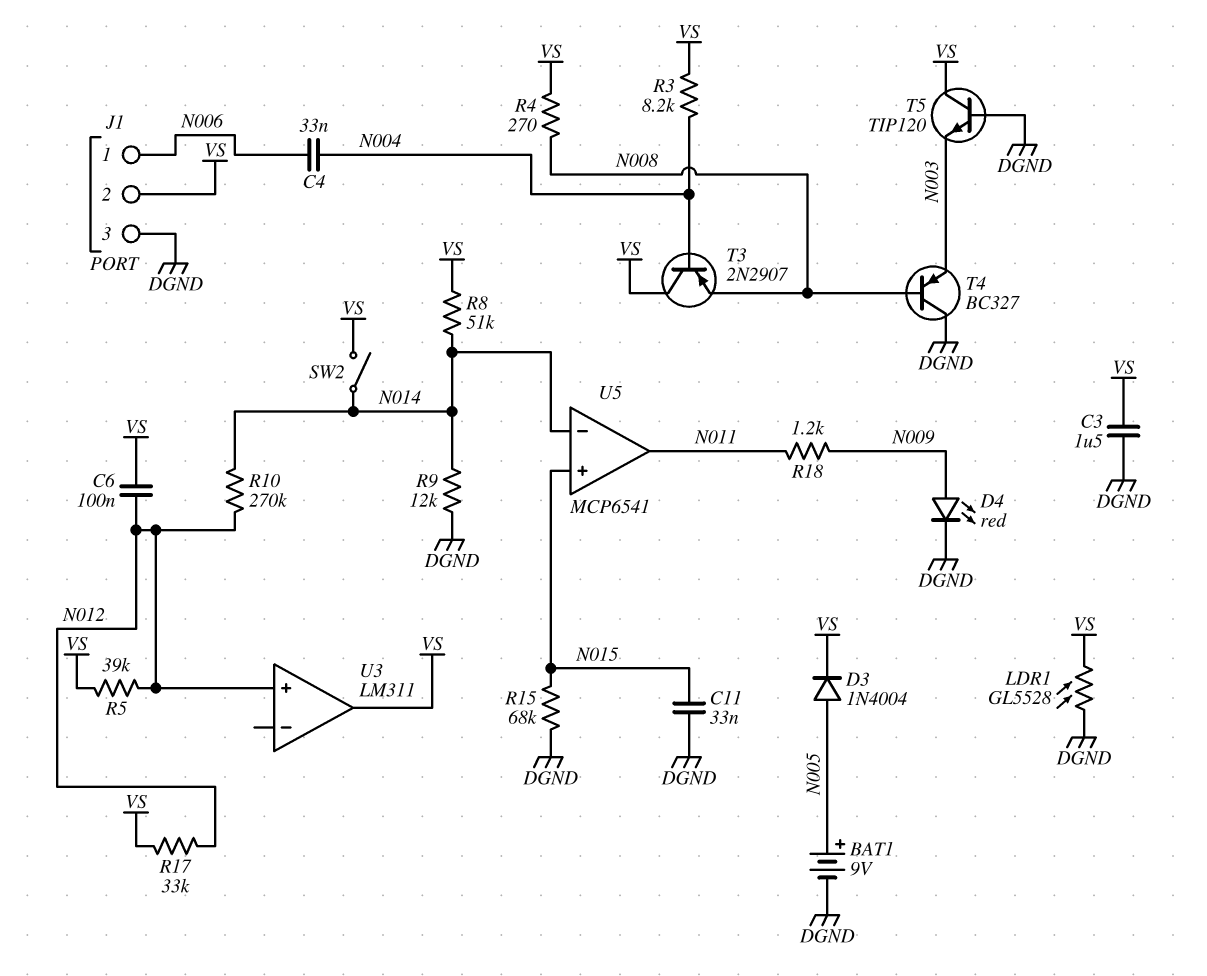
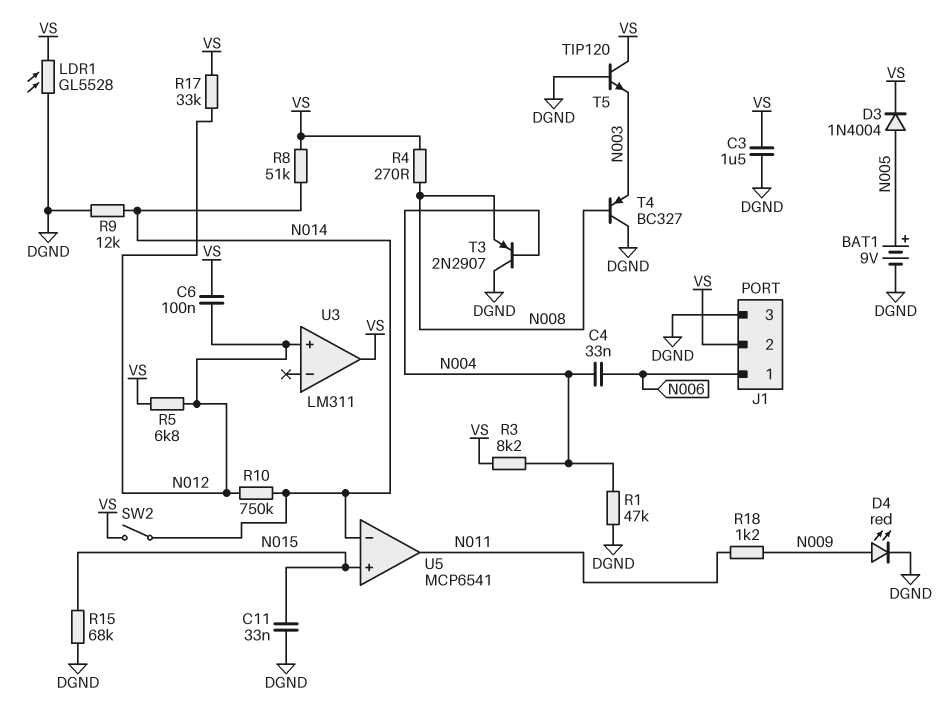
R1: none -> 47k (DGND, N004)
R5: 39k (N012, VS) -> 6.8k (N012, VS)
R10: 270k (N012, N014) -> 750k (N012, N014)
T3: PNP 2N2907 (B N004, C VS, E N008) -> PNP 2N2907 (B N004, C DGND, E N008)

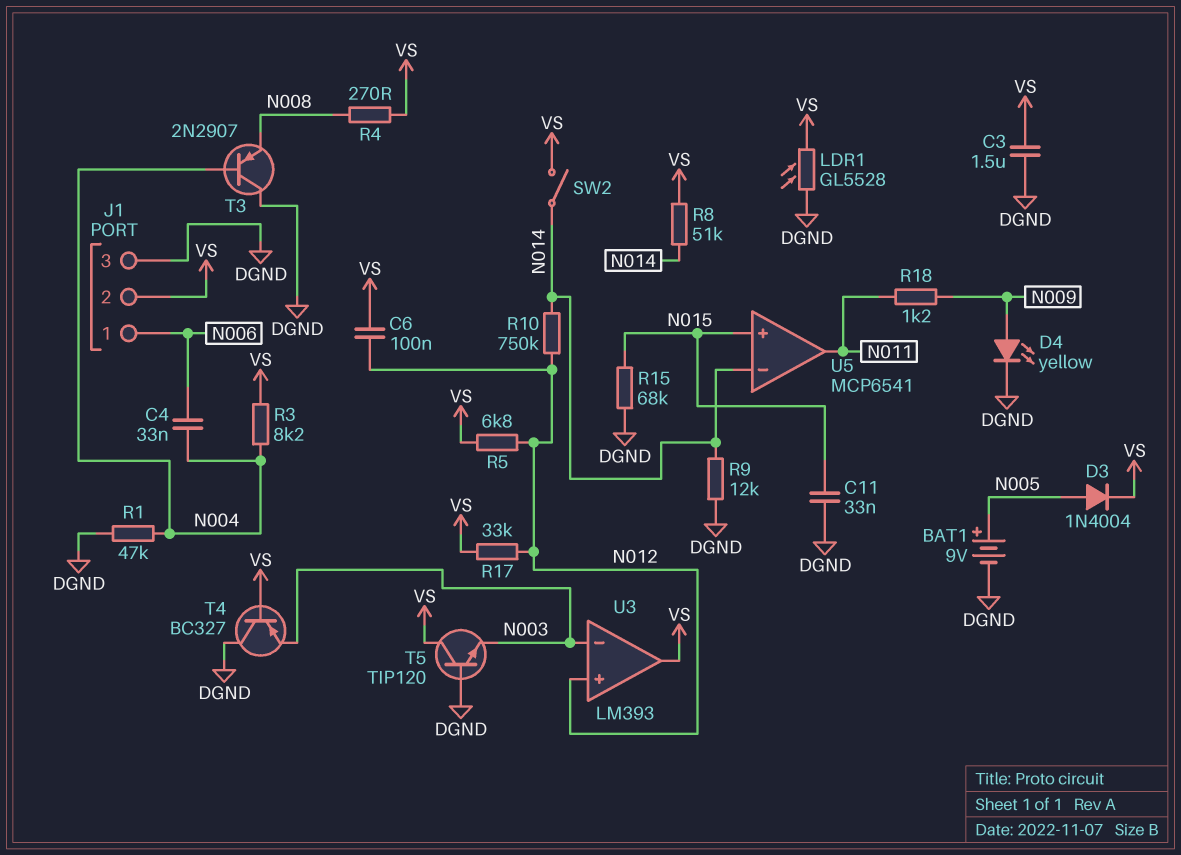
D4: LED red (A N009, K DGND) -> LED yellow (A N009, K DGND)
T4: PNP BC327 (B N008, C DGND, E N003) -> PNP BC327 (B VS, C DGND, E N003)
U3: LM311 -> LM393
U3 pin in-: none -> N003

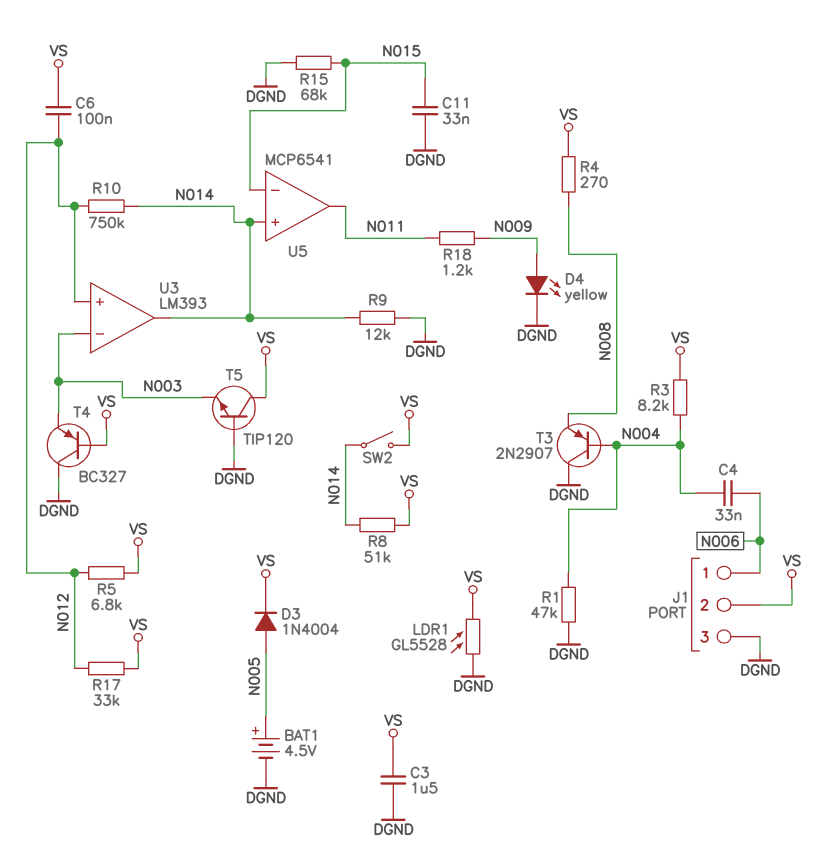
BAT1: 9V (plus N005, minus DGND) -> 4.5V (plus N005, minus DGND)
U3 pin out: VS -> N014
U5 pin in+: N015 -> N014
U5 pin in-: N014 -> N015

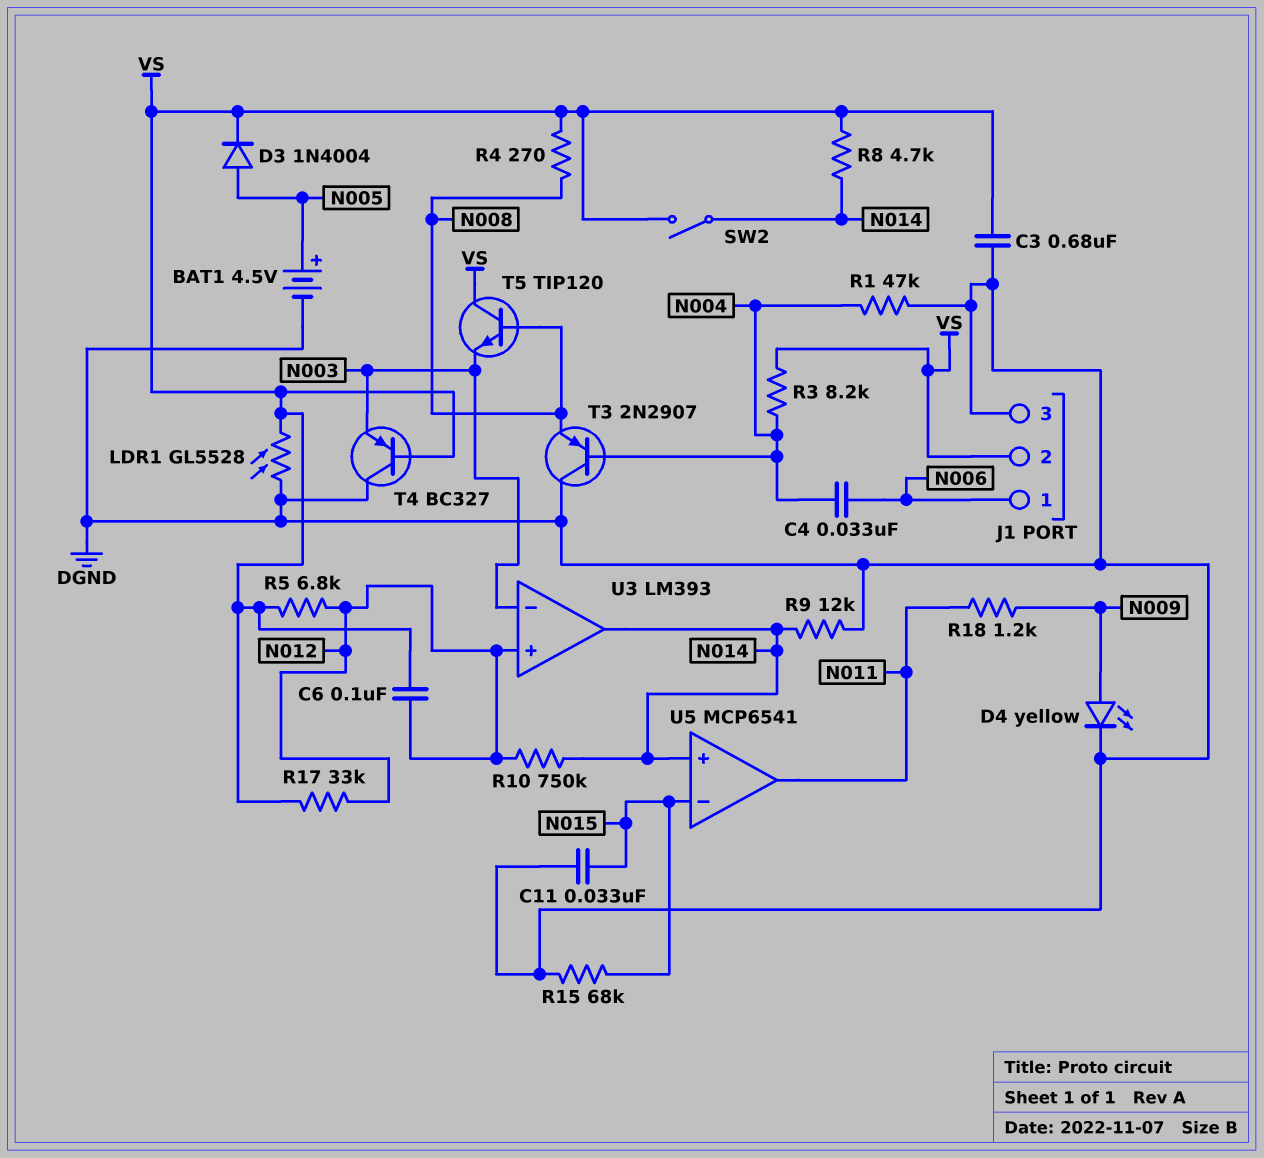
C3: 1.5uF (DGND, VS) -> 680nF (DGND, VS)
R8: 51k (N014, VS) -> 4.7k (N014, VS)
T5: NPN TIP120 (B DGND, C VS, E N003) -> NPN TIP120 (B N008, C VS, E N003)

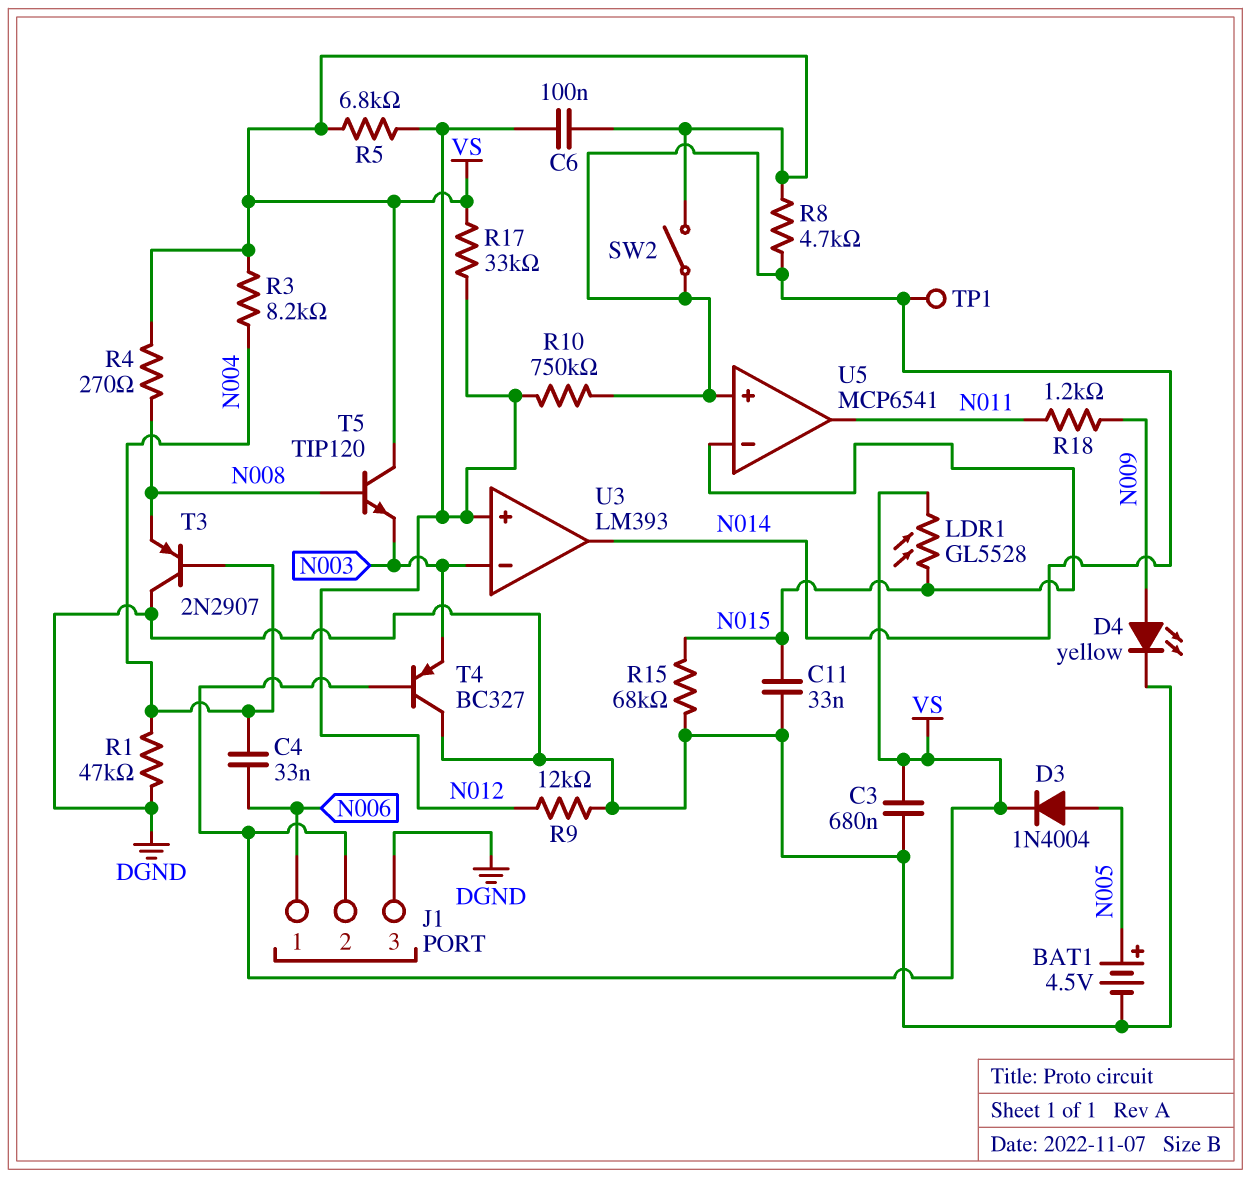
LDR1: GL5528 (DGND, VS) -> GL5528 (N015, VS)
R9: 12k (DGND, N014) -> 12k (DGND, N012)
TP1: none -> test point (N014)

